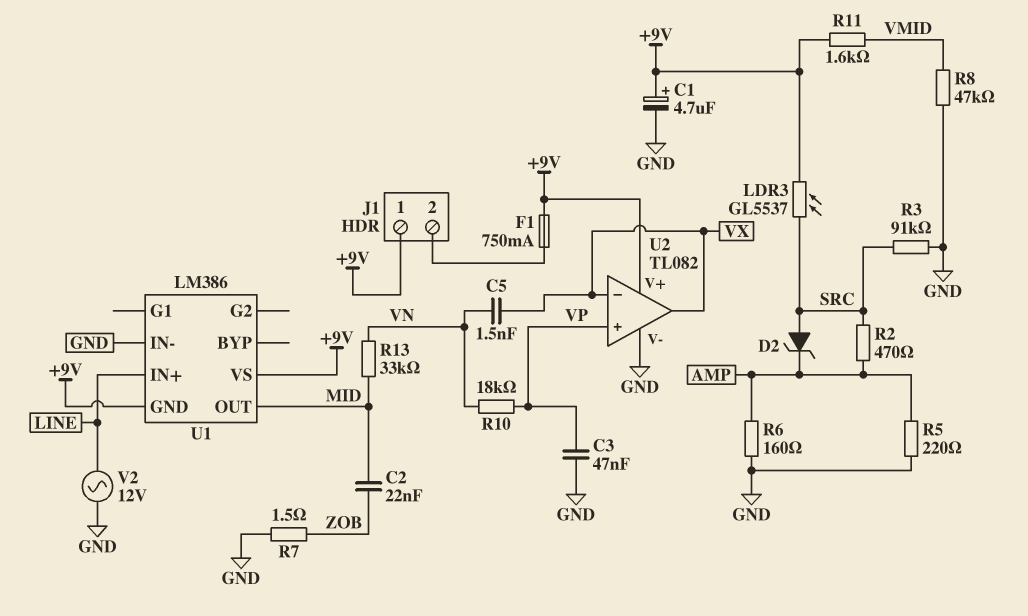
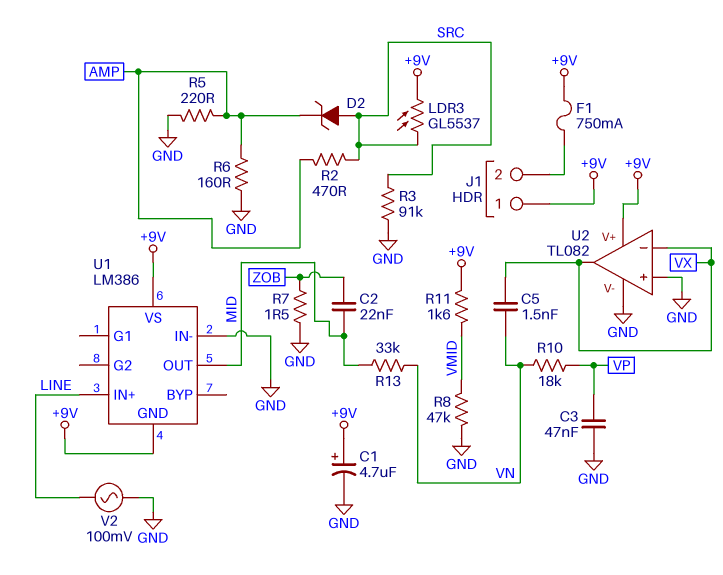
U2 pin in+: VP -> GND
V2: AC 12V (GND, LINE) -> AC 100mV (GND, LINE)

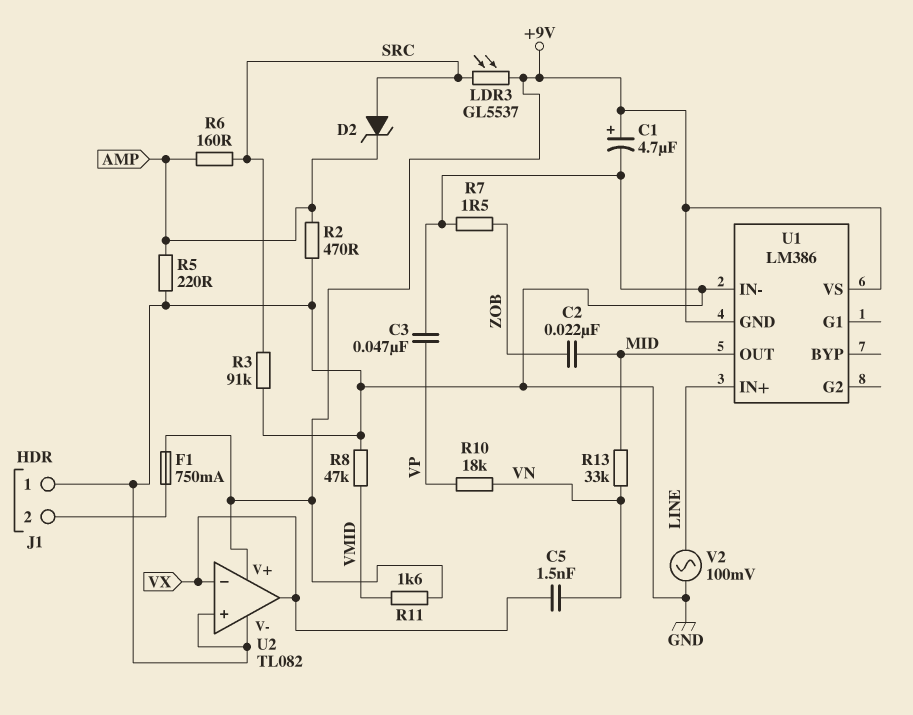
J1 pin 1: +9V -> GND
R2: 470 (AMP, SRC) -> 470 (AMP, GND)
R6: 160 (AMP, GND) -> 160 (AMP, SRC)

